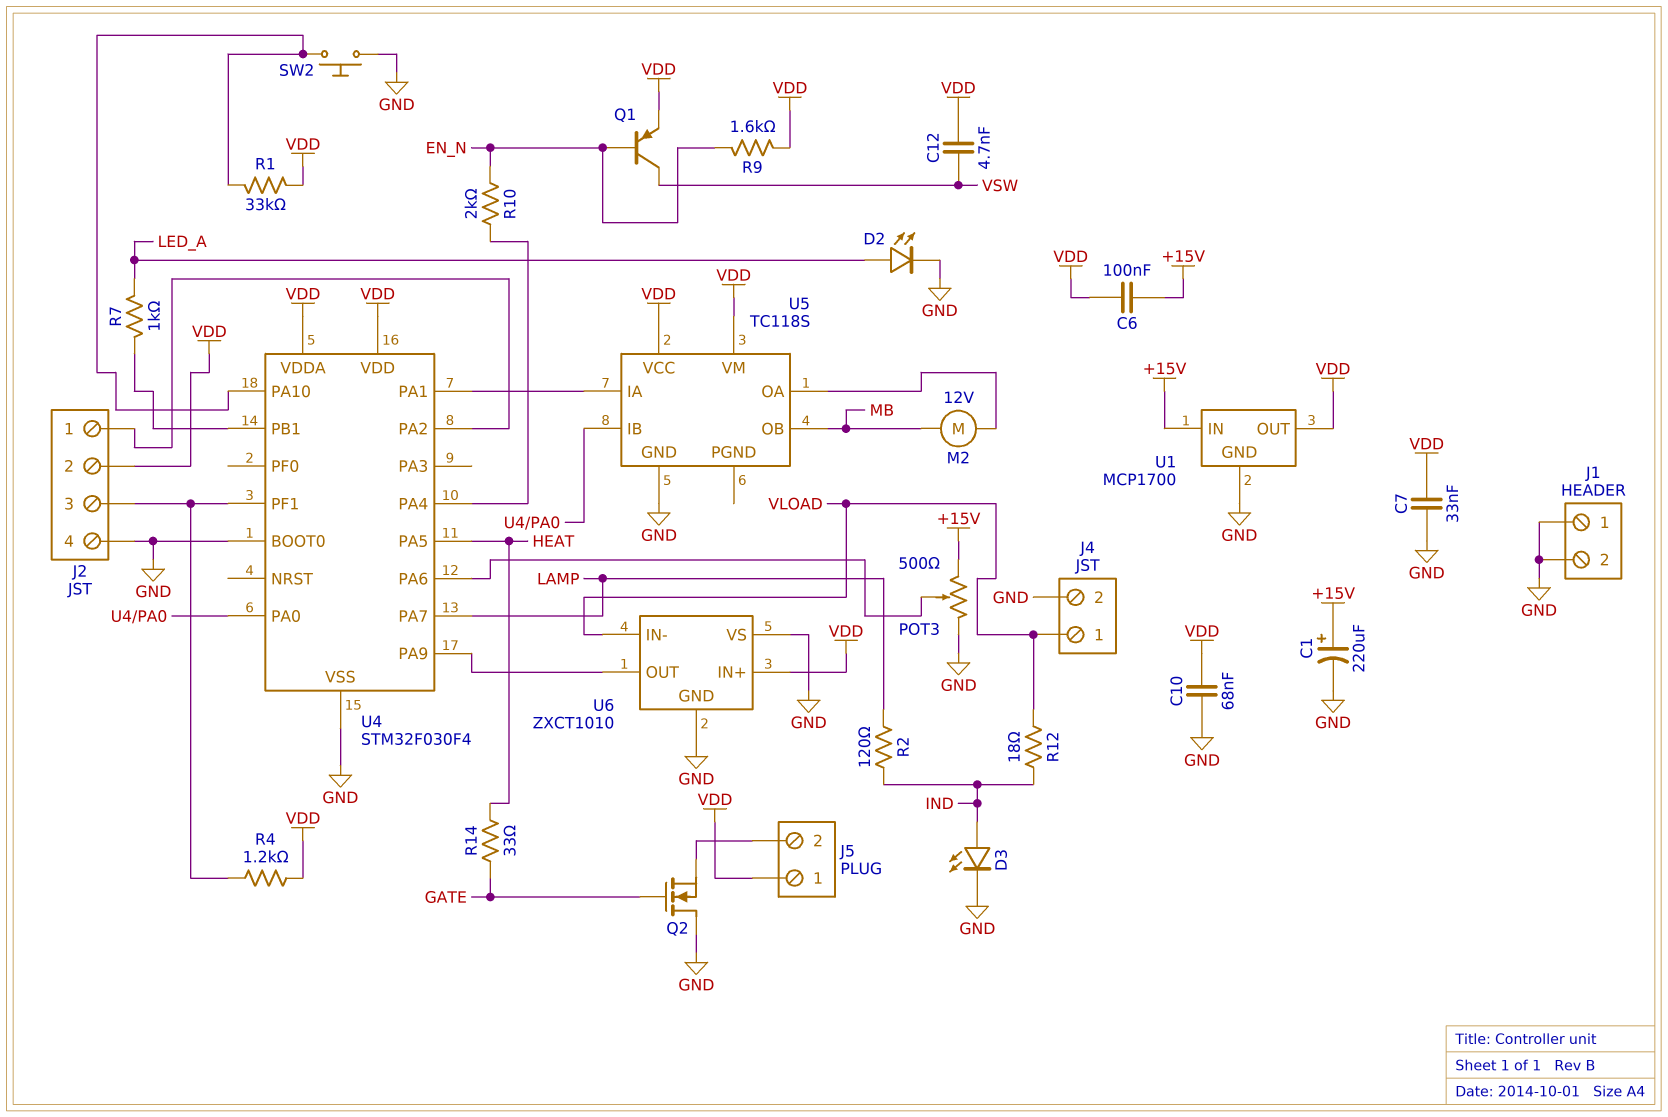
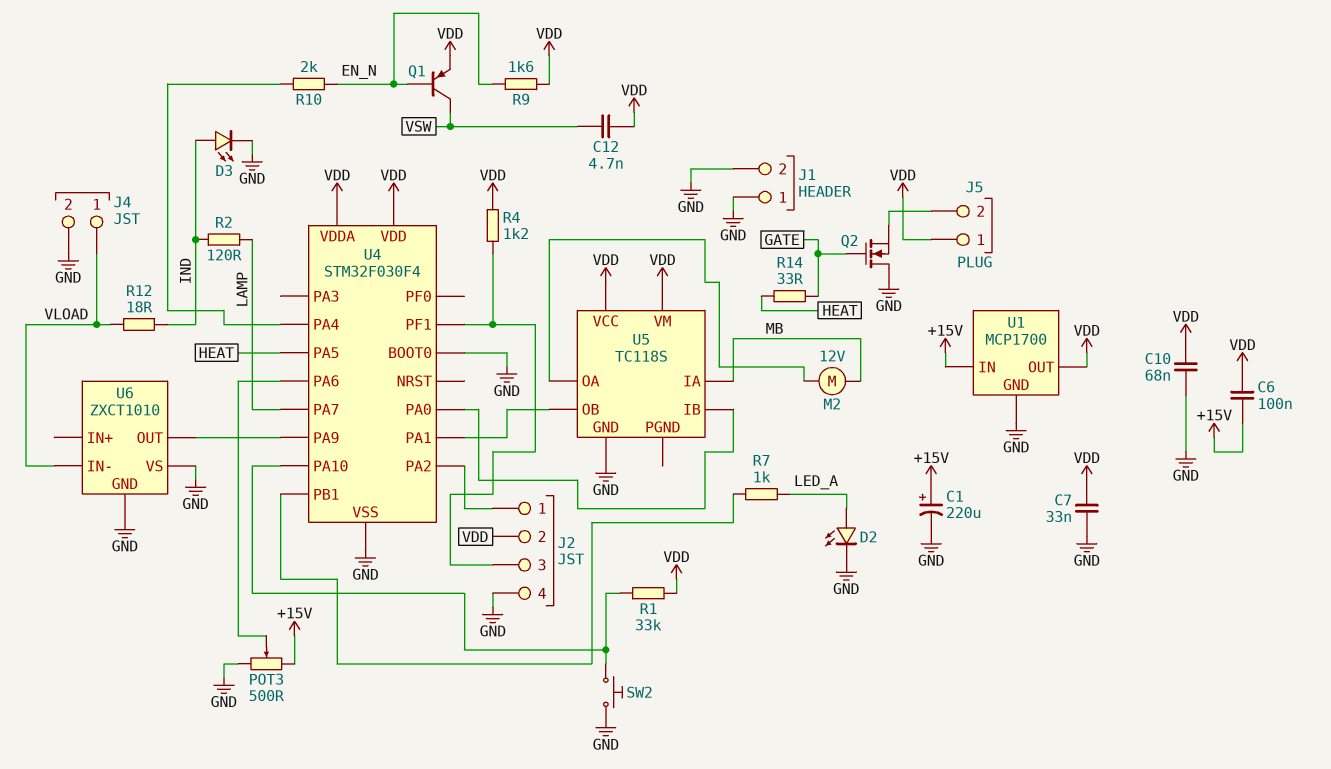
U5 pin IA: U4/PA1 -> MB
U5 pin OB: MB -> U4/PA1
U6 pin IN+: VDD -> none

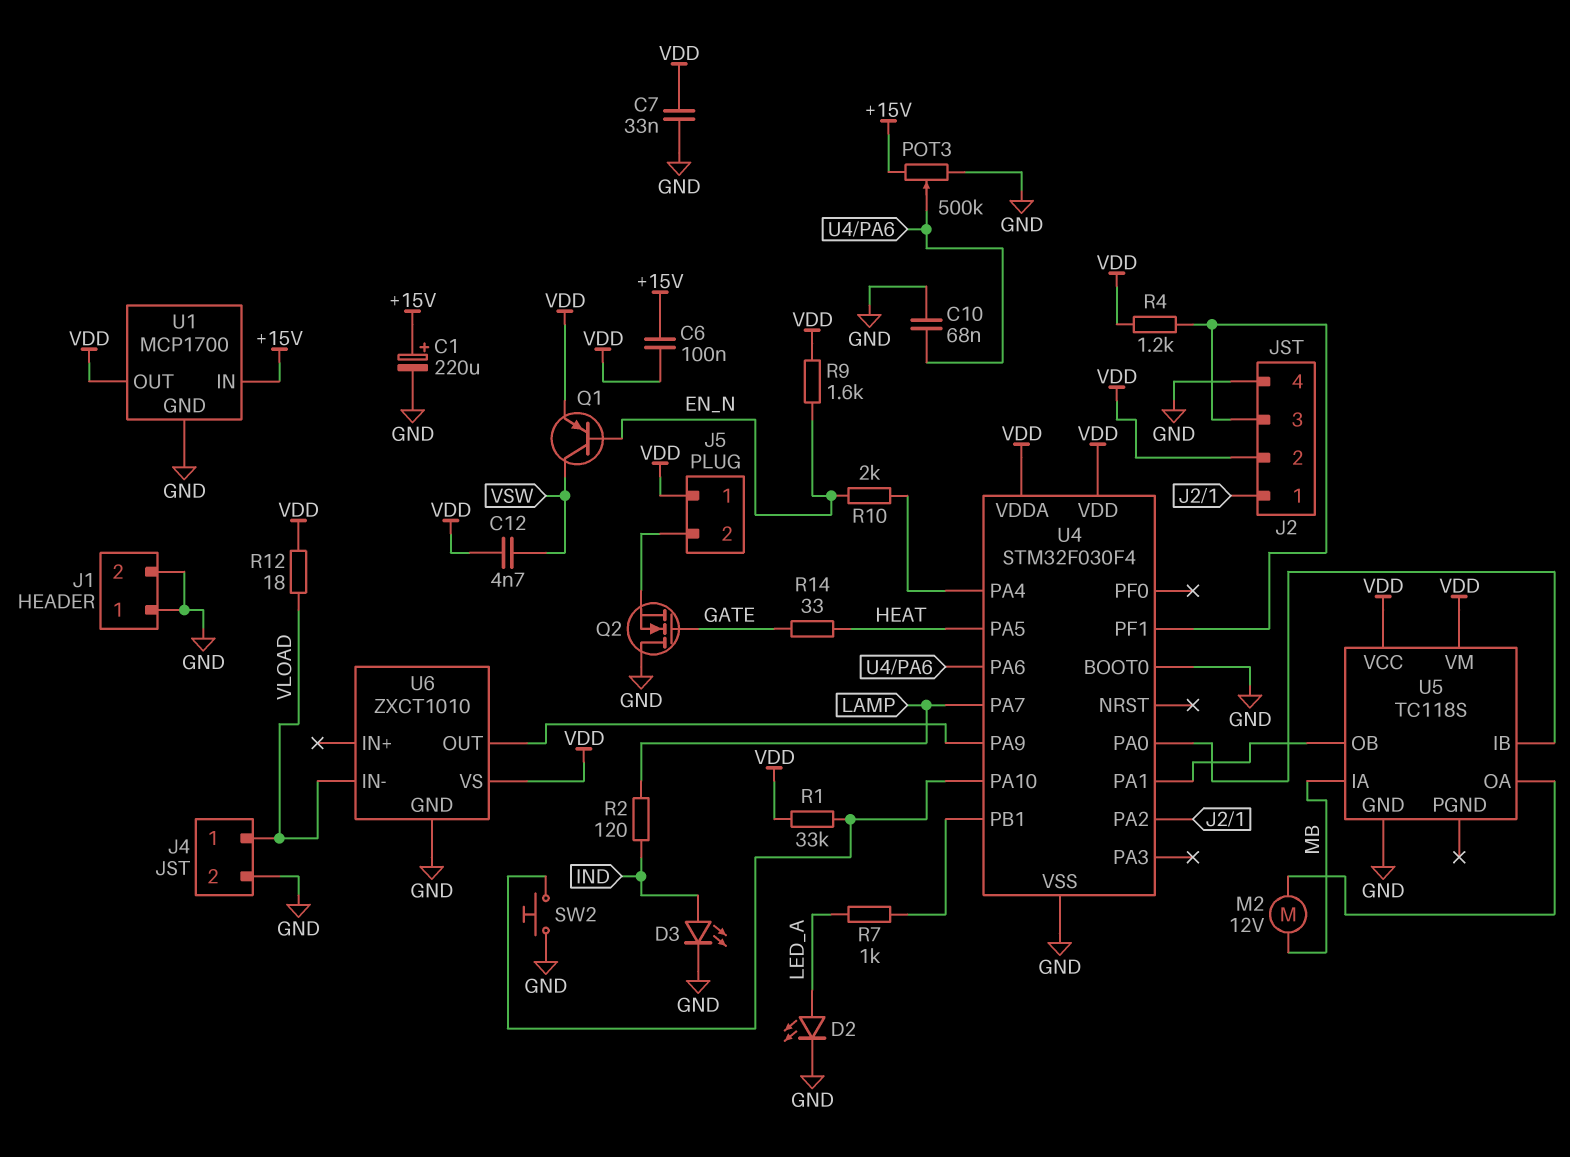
C10: 68nF (GND, VDD) -> 68nF (GND, U4/PA6)
POT3: 500 (+15V, GND, wiper U4/PA6) -> 500k (+15V, GND, wiper U4/PA6)
R12: 18 (IND, VLOAD) -> 18 (VDD, VLOAD)
U6 pin VS: GND -> VDD

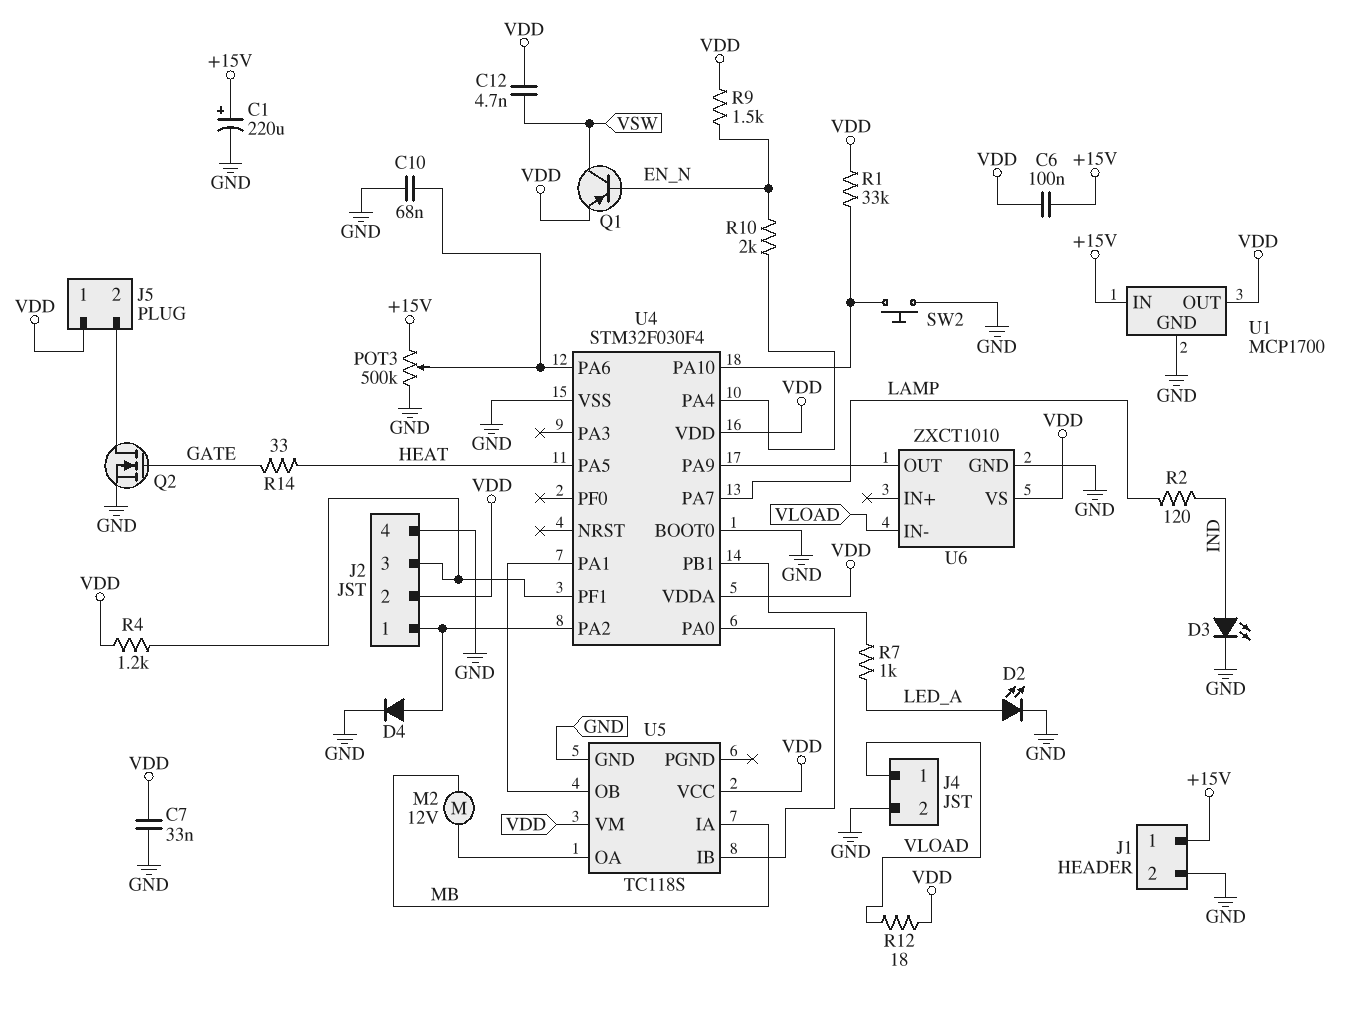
D4: none -> diode (A J2/1, K GND)
J1 pin 1: GND -> +15V
Q2: NMOS (G GATE, D GND, S J5/2) -> NMOS (G GATE, D J5/2, S GND)
R9: 1.6k (EN_N, VDD) -> 1.5k (EN_N, VDD)

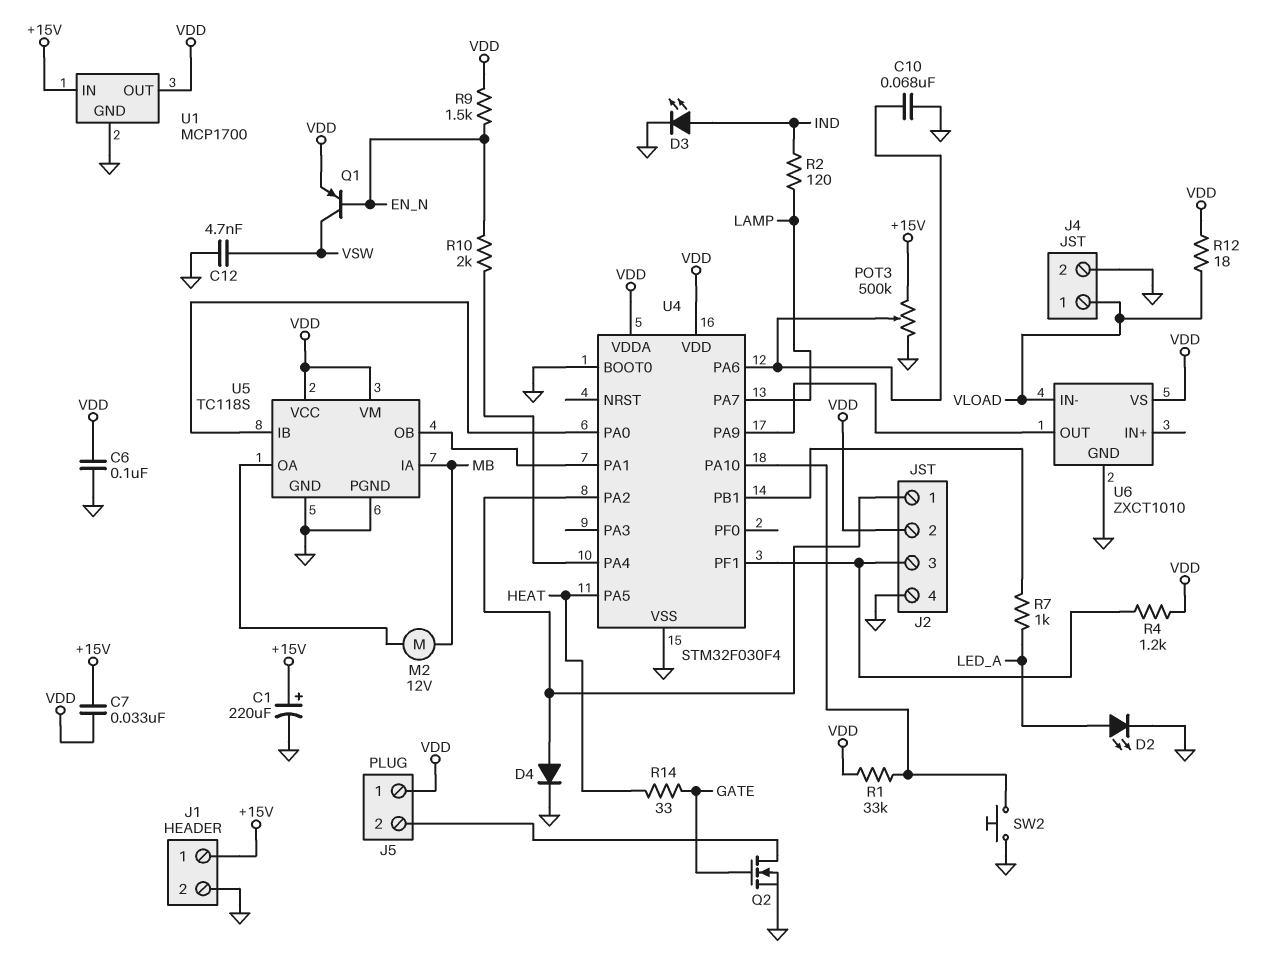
C6: 100nF (+15V, VDD) -> 100nF (GND, VDD)
C7: 33nF (GND, VDD) -> 33nF (+15V, VDD)
C12: 4.7nF (VDD, VSW) -> 4.7nF (GND, VSW)
U5 pin PGND: none -> GND

